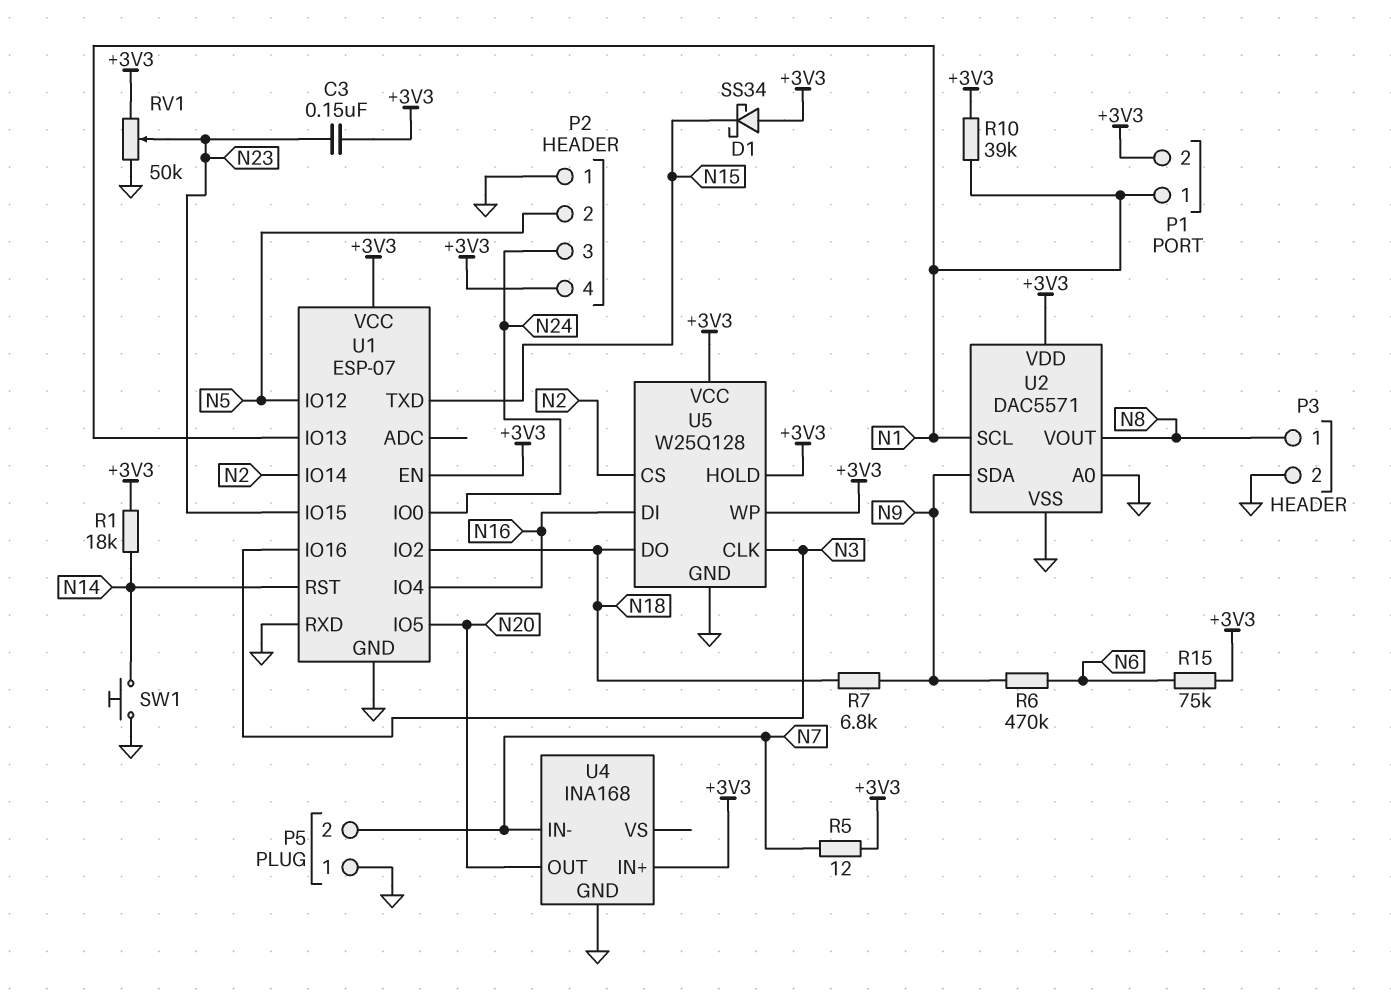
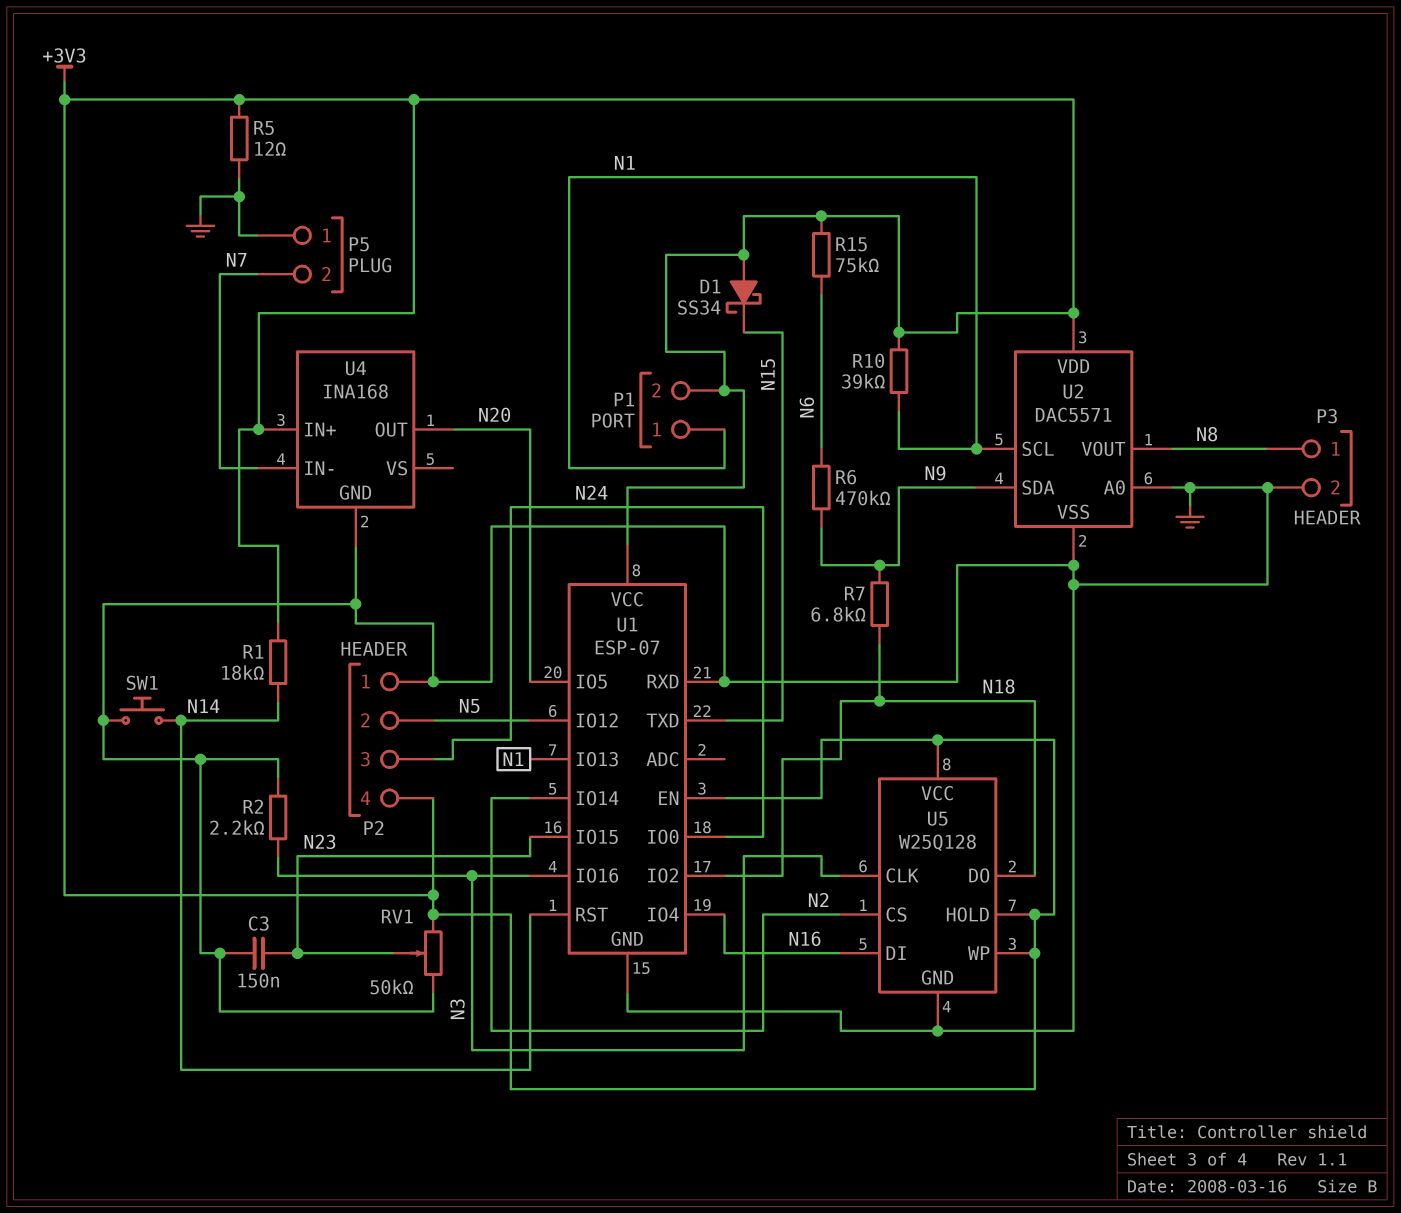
C3: 150nF (+3V3, N23) -> 150nF (GND, N23)
R2: none -> 2.2k (GND, N3)
R5: 12 (+3V3, N7) -> 12 (+3V3, GND)

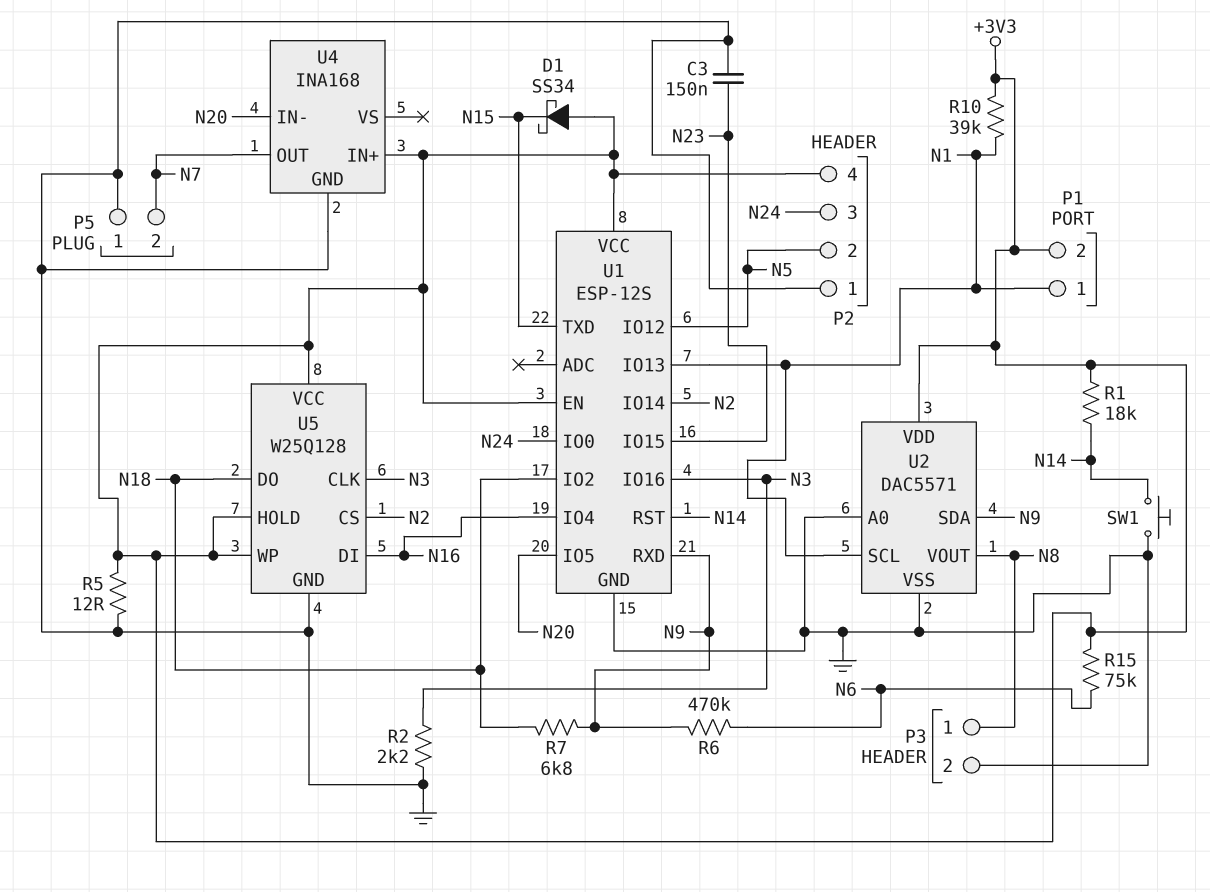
RV1: 50k (+3V3, GND, wiper N23) -> none
U1: ESP-07 -> ESP-12S
U1 pin RXD: GND -> N9
U4 pin IN-: N7 -> N20
U4 pin OUT: N20 -> N7

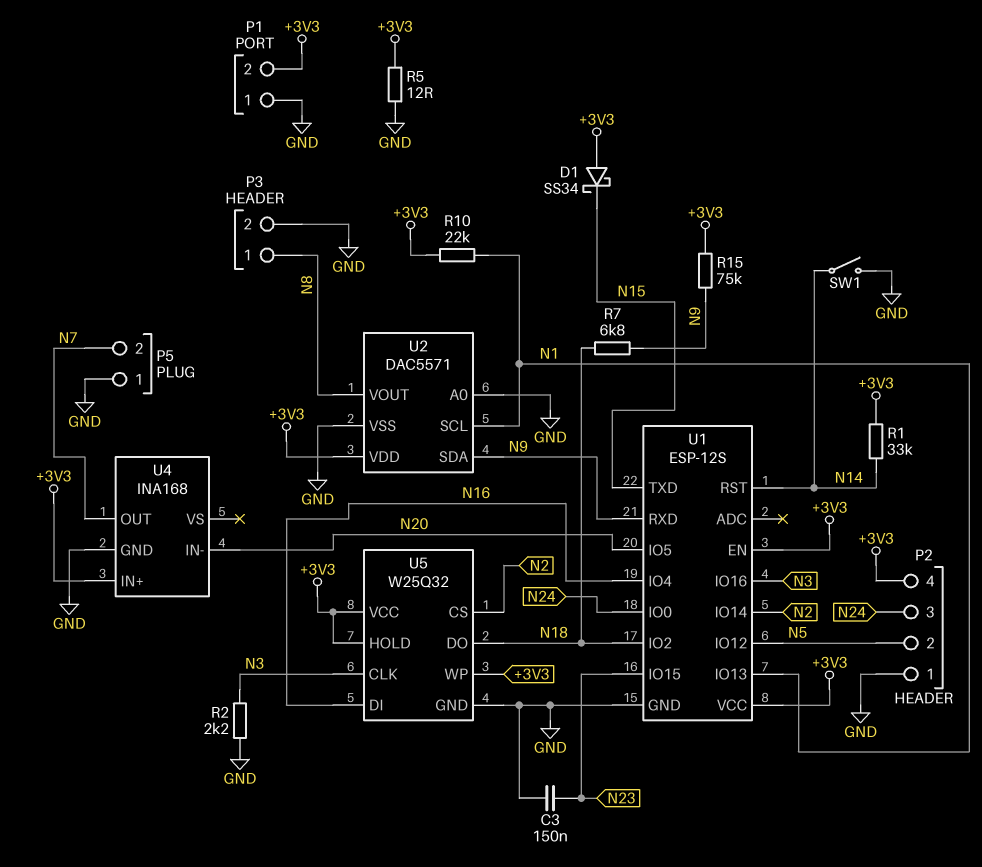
P1 pin 1: N1 -> GND
R1: 18k (+3V3, N14) -> 33k (+3V3, N14)
R6: 470k (N6, N9) -> none
R10: 39k (+3V3, N1) -> 22k (+3V3, N1)
R15: 75k (+3V3, N6) -> 75k (+3V3, N9)
SW1: button (GND, N14) -> switch (GND, N14)
U5: W25Q128 -> W25Q32

